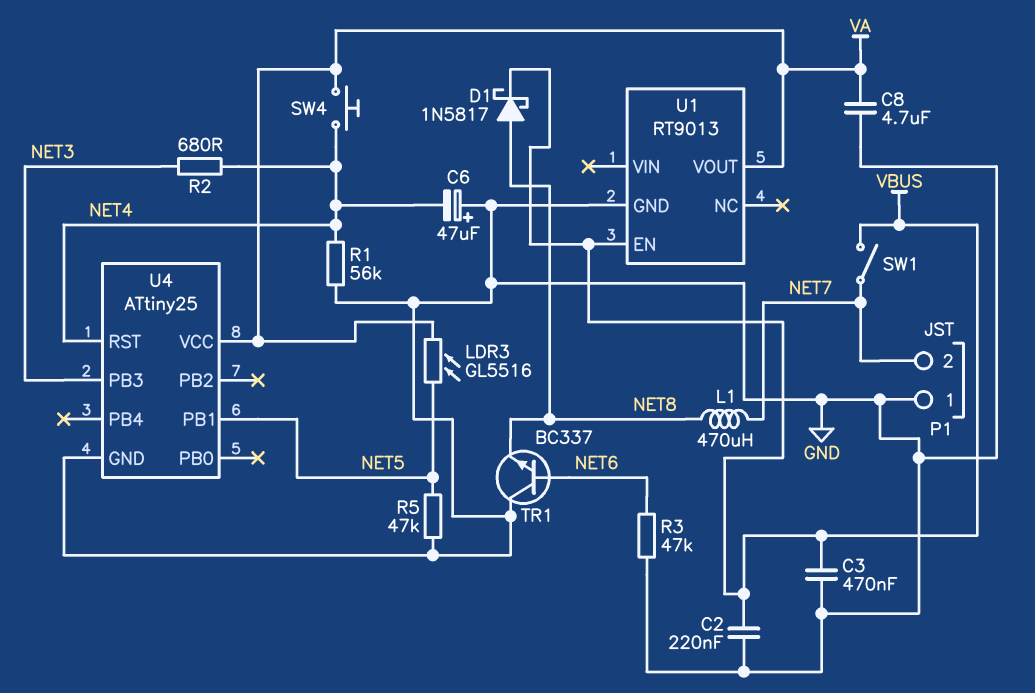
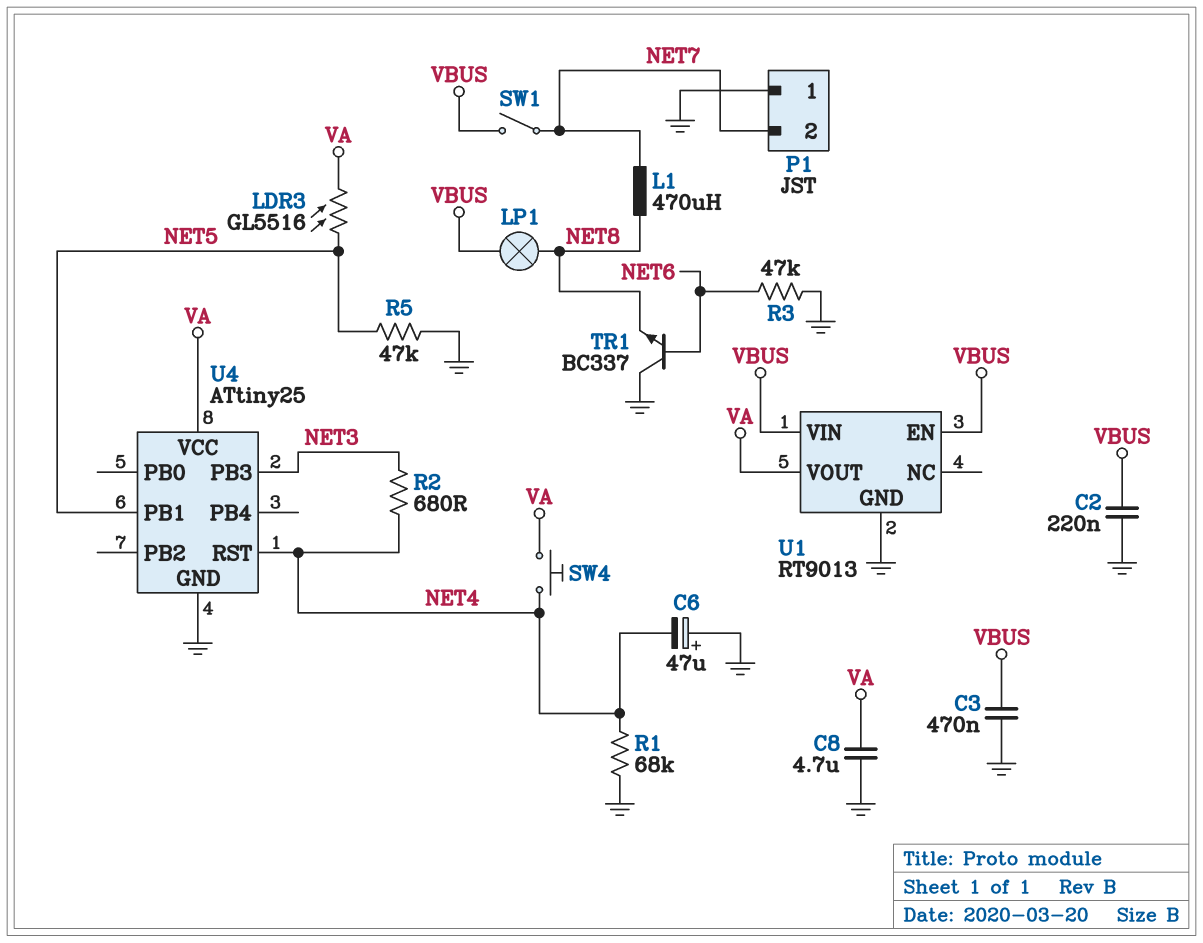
D1: schottky 1N5817 (A NET8, K VBUS) -> none
LP1: none -> lamp (NET8, VBUS)
R1: 56k (GND, NET4) -> 68k (GND, NET4)
U1 pin VIN: none -> VBUS

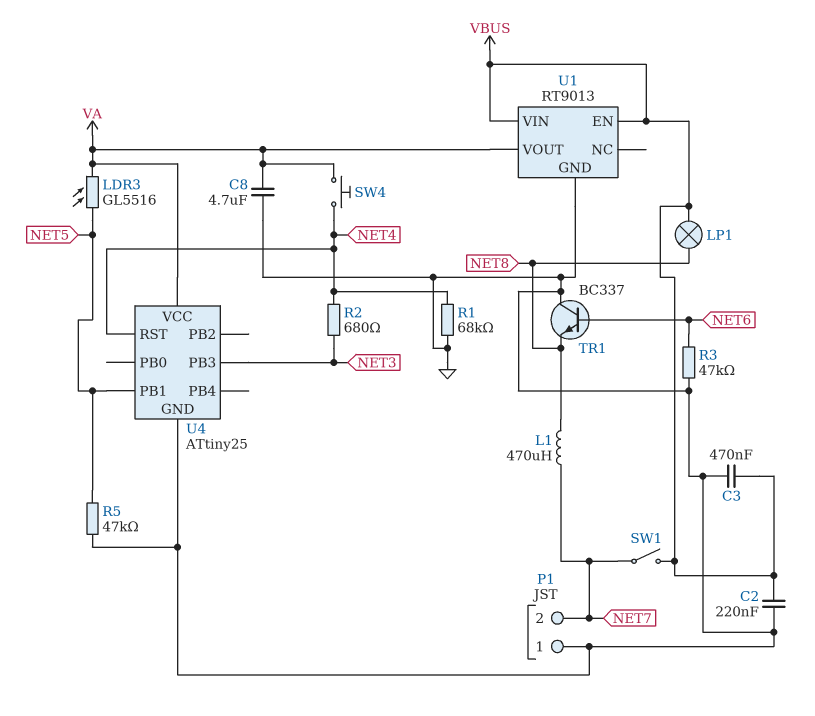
C6: 47uF (plus GND, minus NET4) -> none

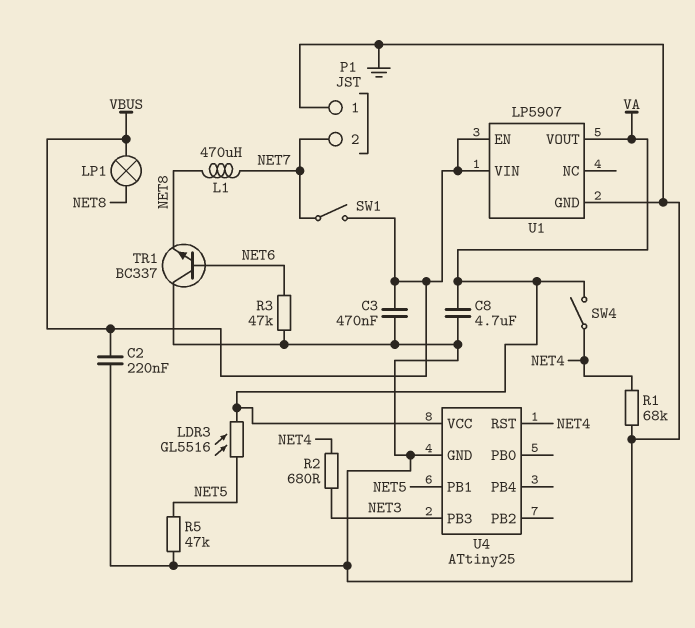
SW4: button (NET4, VA) -> switch (NET4, VA)
U1: RT9013 -> LP5907

